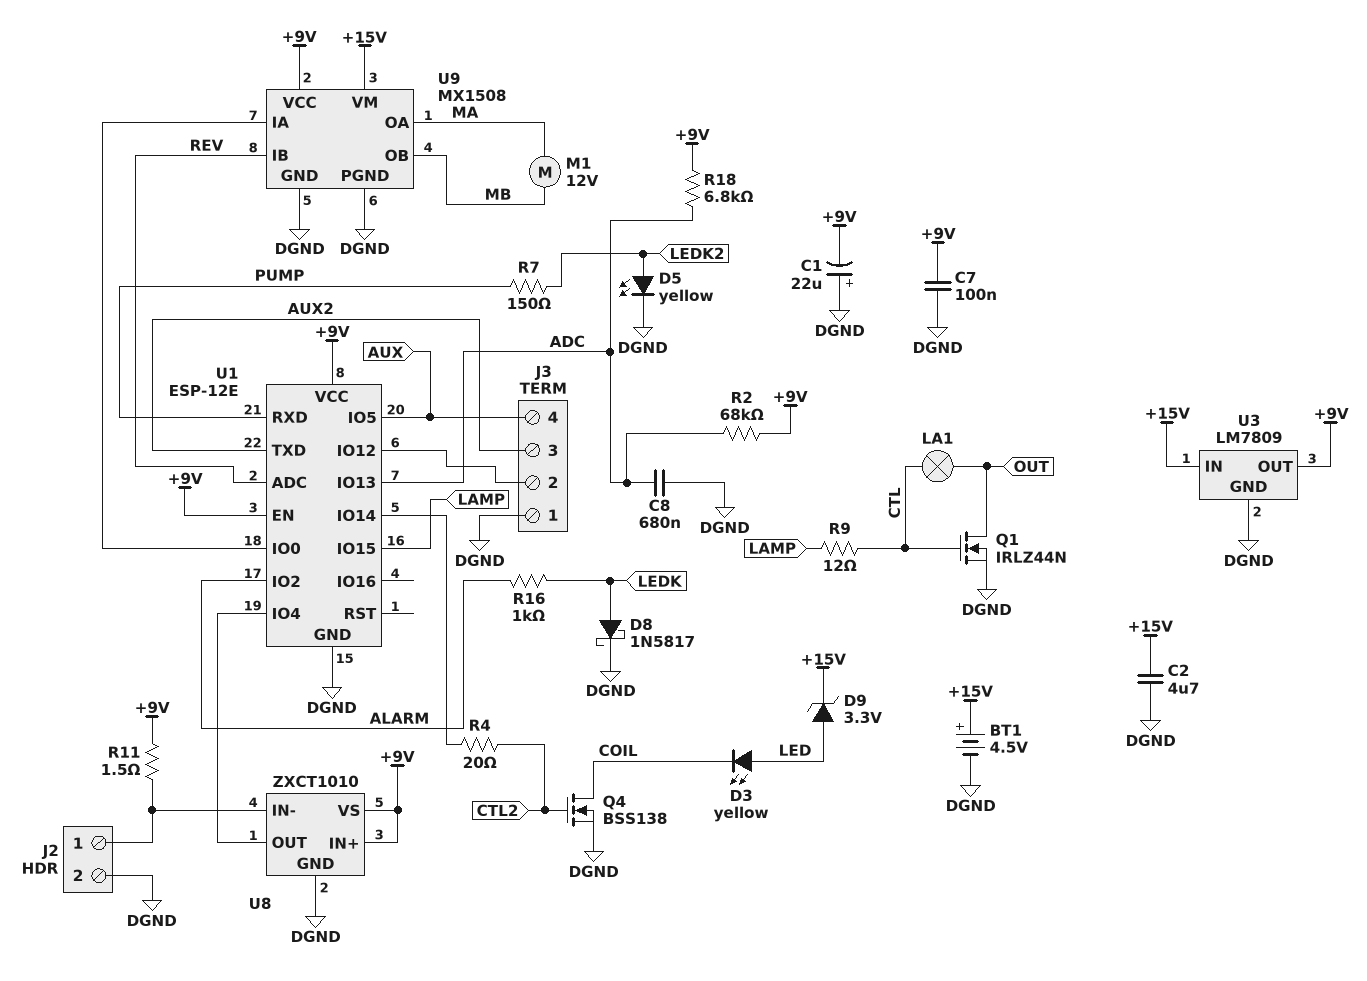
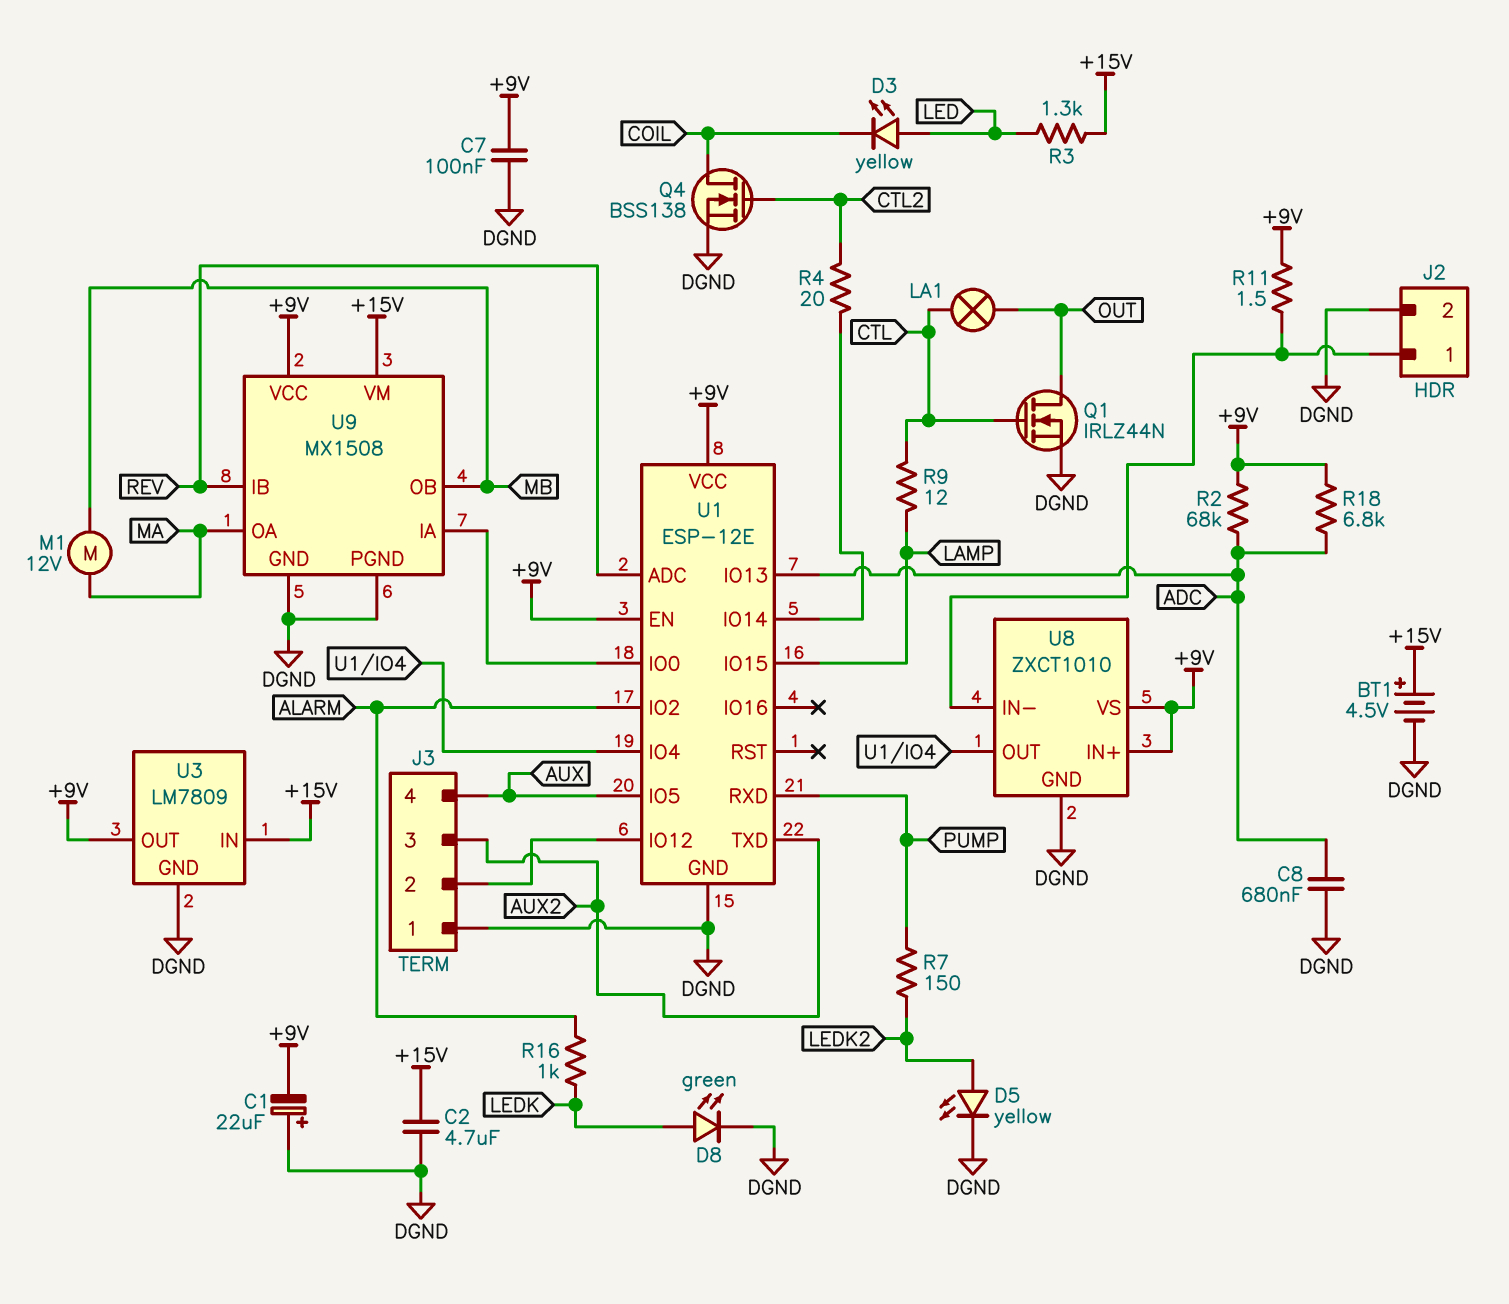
D8: schottky 1N5817 (A LEDK, K DGND) -> LED green (A LEDK, K DGND)
D9: zener 3.3V (A LED, K +15V) -> none
R3: none -> 1.3k (+15V, LED)

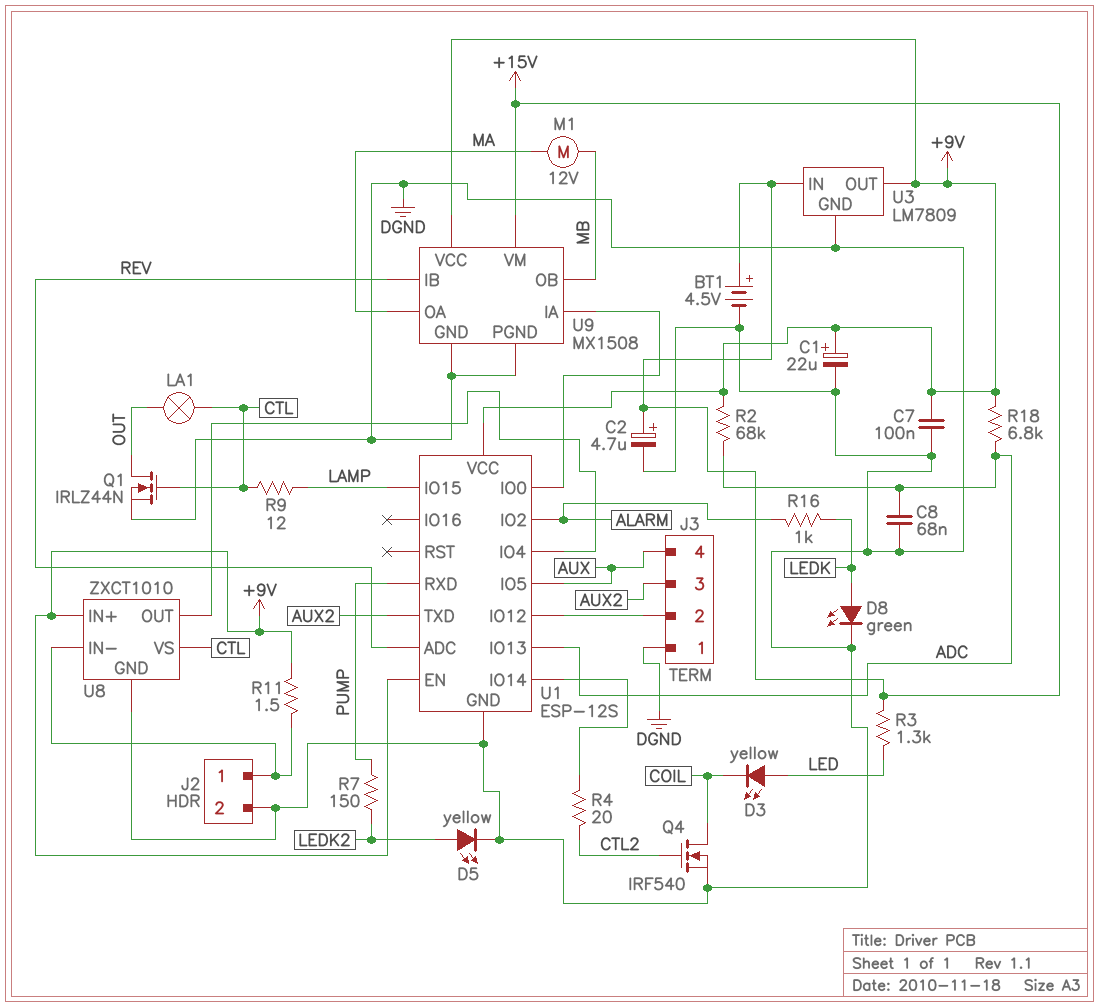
C1: 22uF (plus DGND, minus +9V) -> 22uF (plus +9V, minus DGND)
C2: 4.7uF (+15V, DGND) -> 4.7uF (plus +15V, minus DGND)
C8: 680nF (ADC, DGND) -> 68nF (ADC, DGND)
Q4: NMOS BSS138 (G CTL2, D COIL, S DGND) -> NMOS IRF540 (G CTL2, D COIL, S DGND)
U1: ESP-12E -> ESP-12S
U8 pin VS: +9V -> CTL

